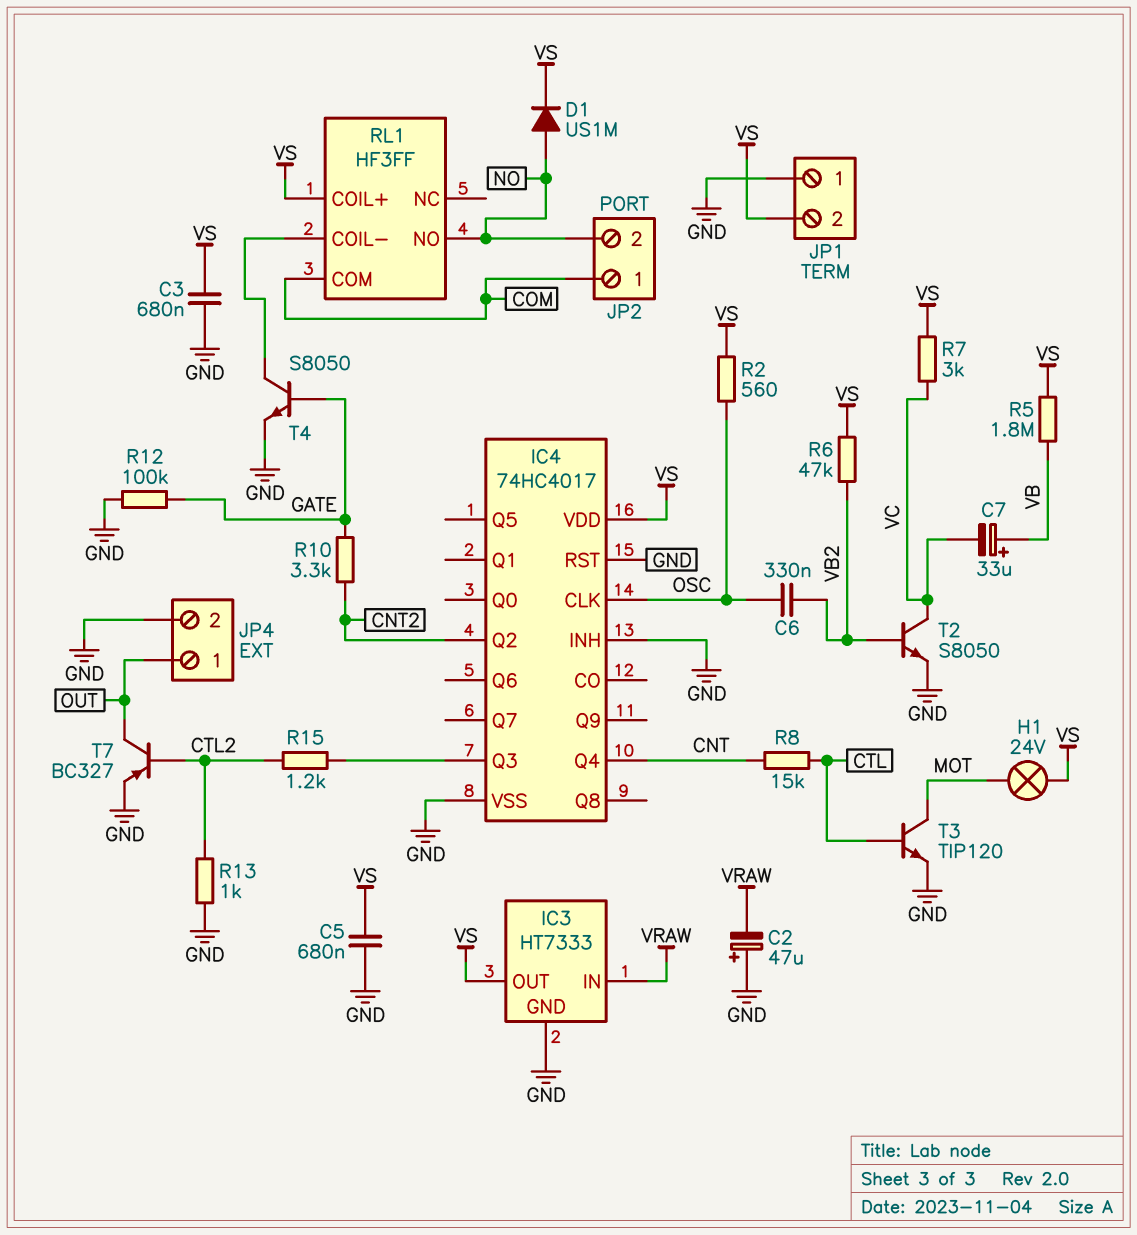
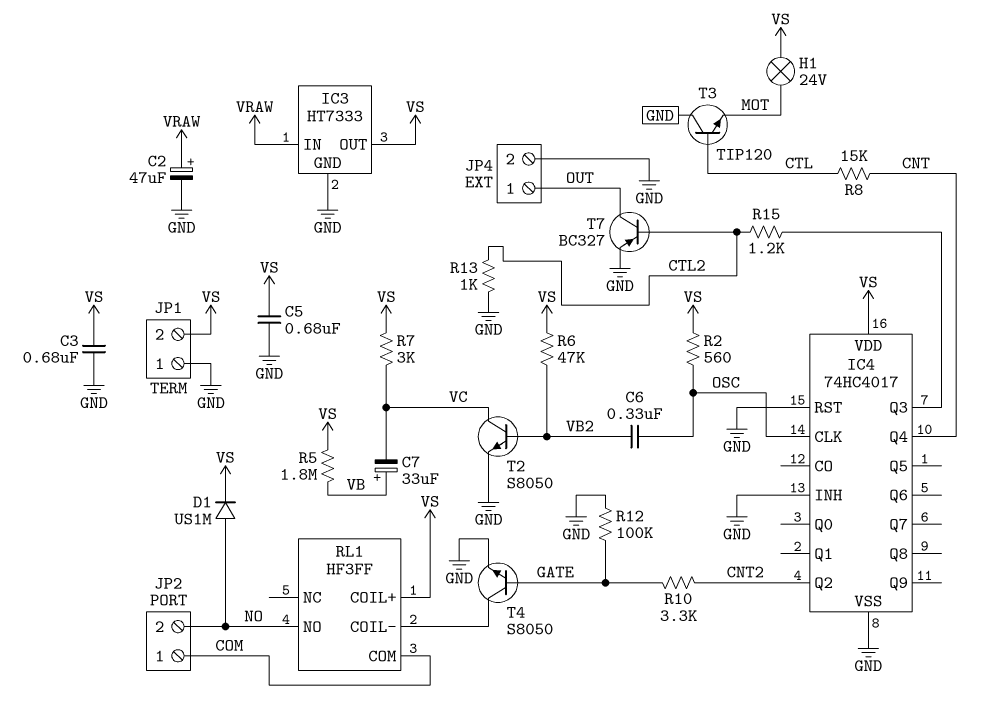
C2: 47uF (plus GND, minus VRAW) -> 47uF (plus VRAW, minus GND)
T3: NPN TIP120 (B CTL, C MOT, E GND) -> NPN TIP120 (B CTL, C GND, E MOT)

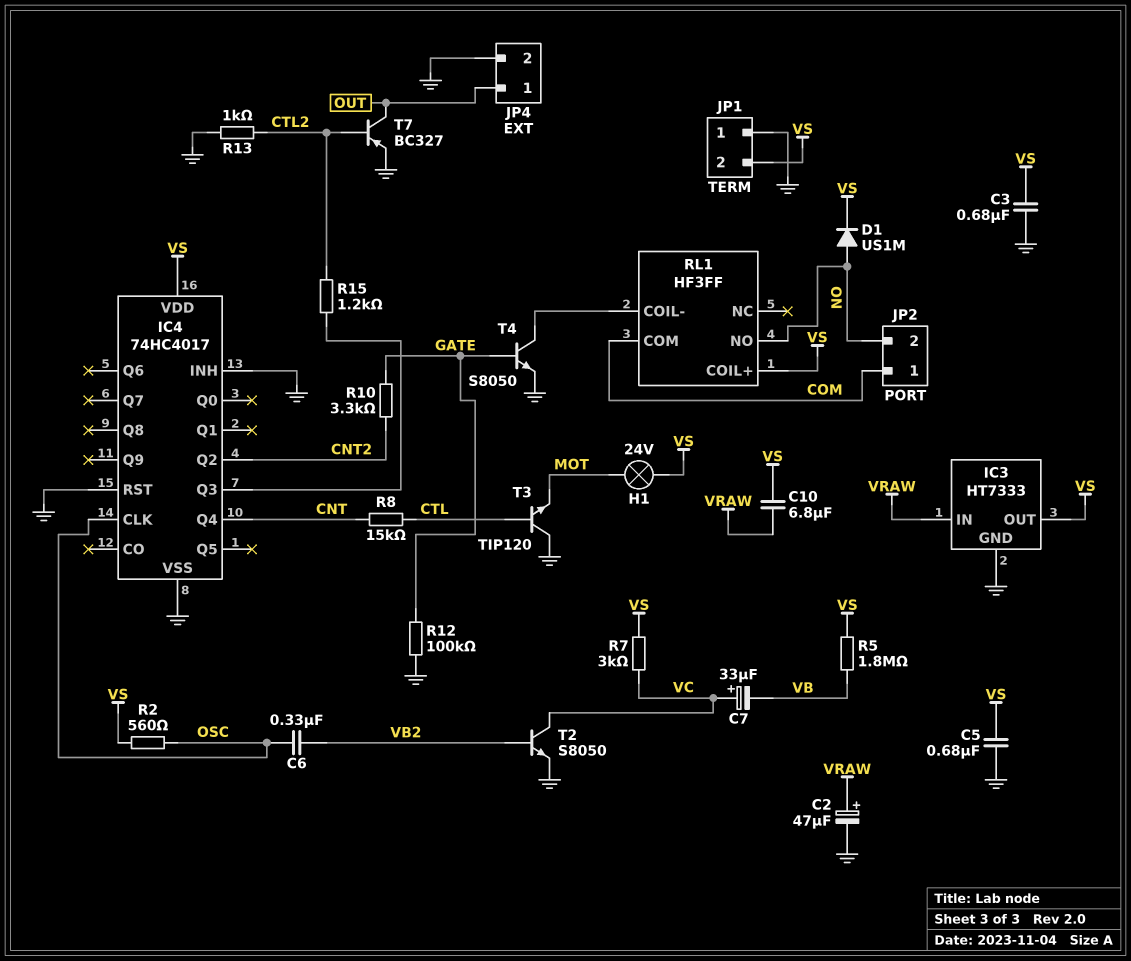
C7: 33uF (plus VB, minus VC) -> 33uF (plus VC, minus VB)
C10: none -> 6.8uF (VRAW, VS)
R6: 47k (VB2, VS) -> none

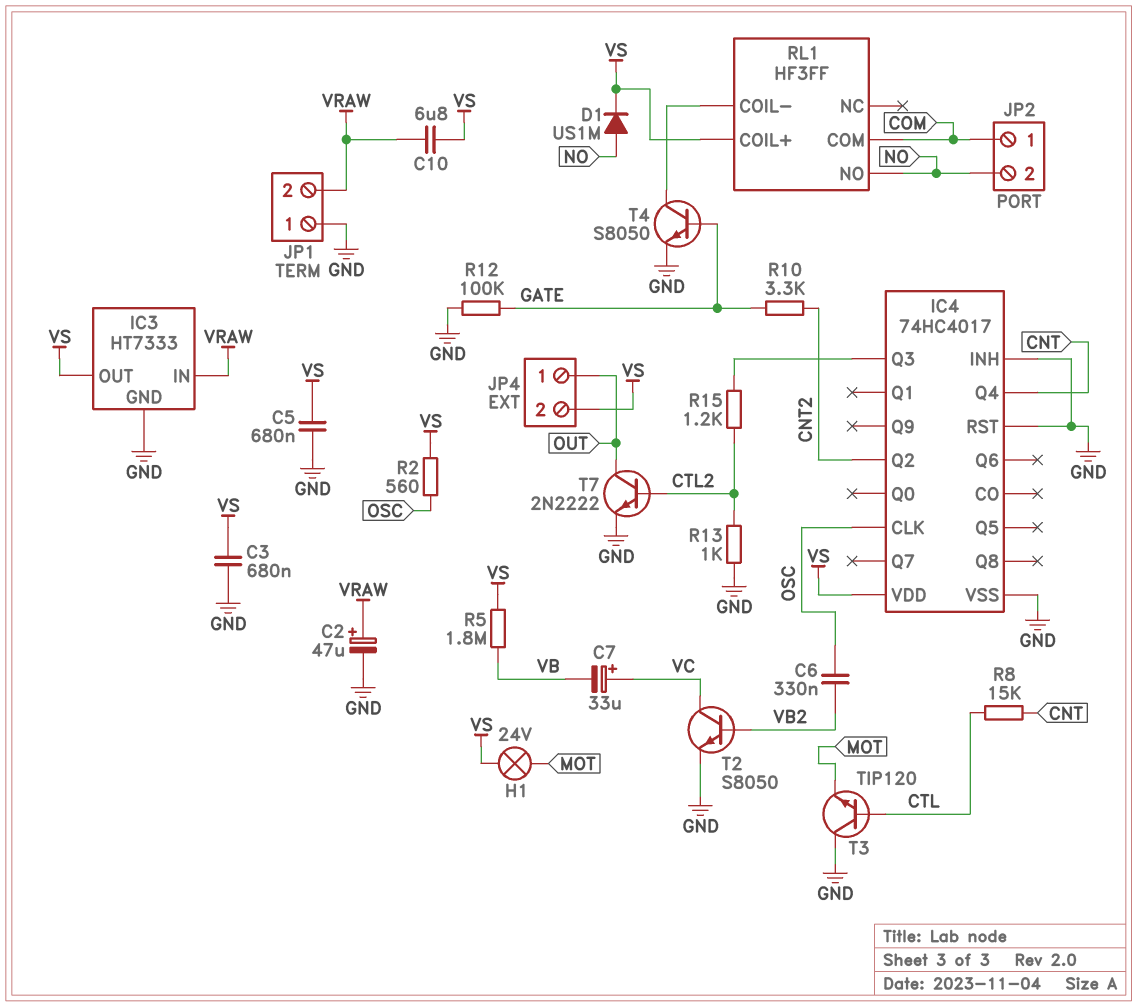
JP1 pin 2: VS -> VRAW
JP4 pin 2: GND -> VS
R7: 3k (VC, VS) -> none
T7: PNP BC327 (B CTL2, C OUT, E GND) -> NPN 2N2222 (B CTL2, C OUT, E GND)

